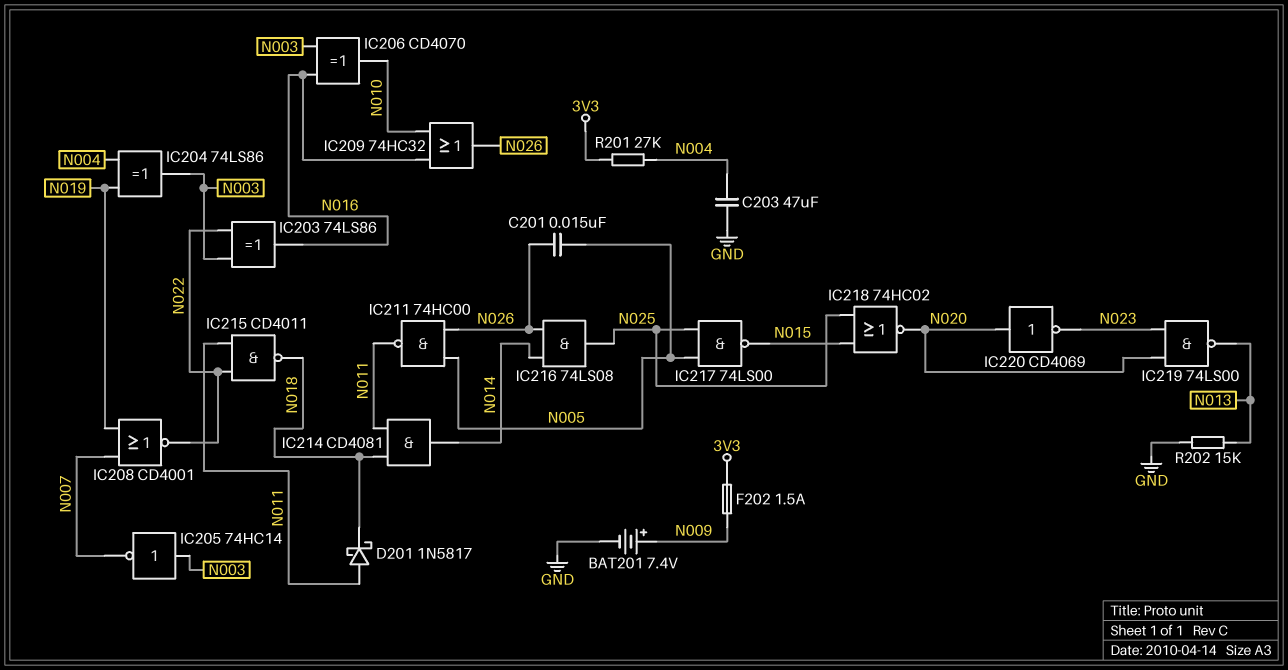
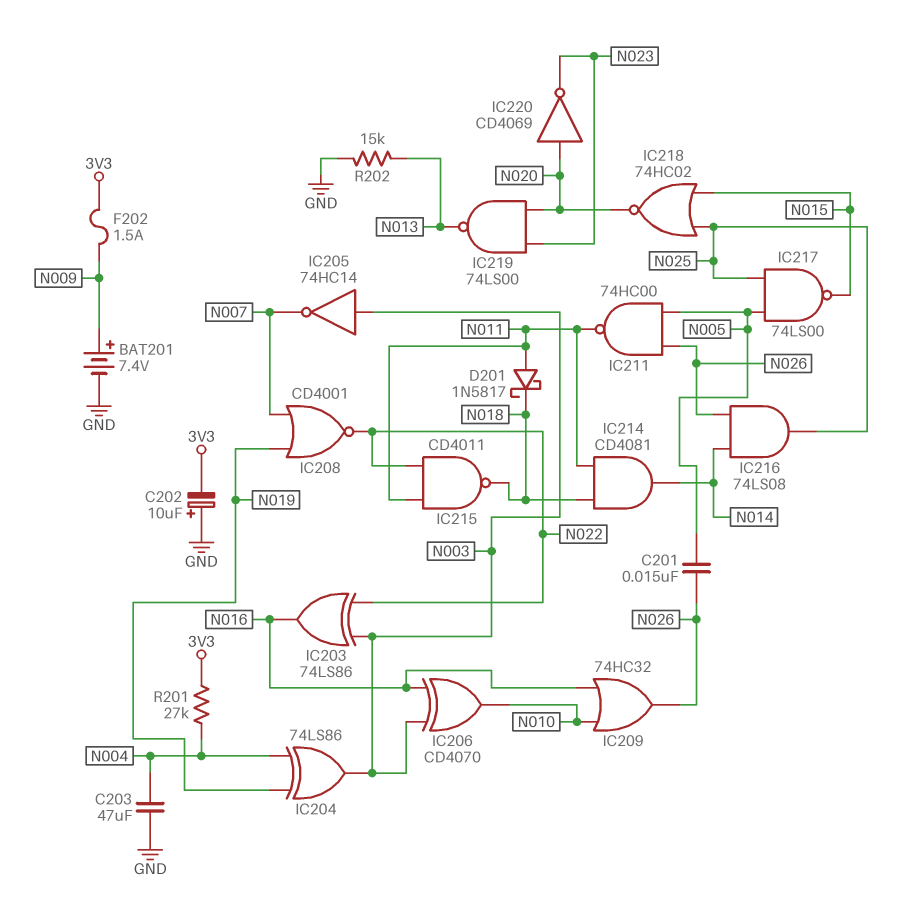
C202: none -> 10uF (plus GND, minus 3V3)

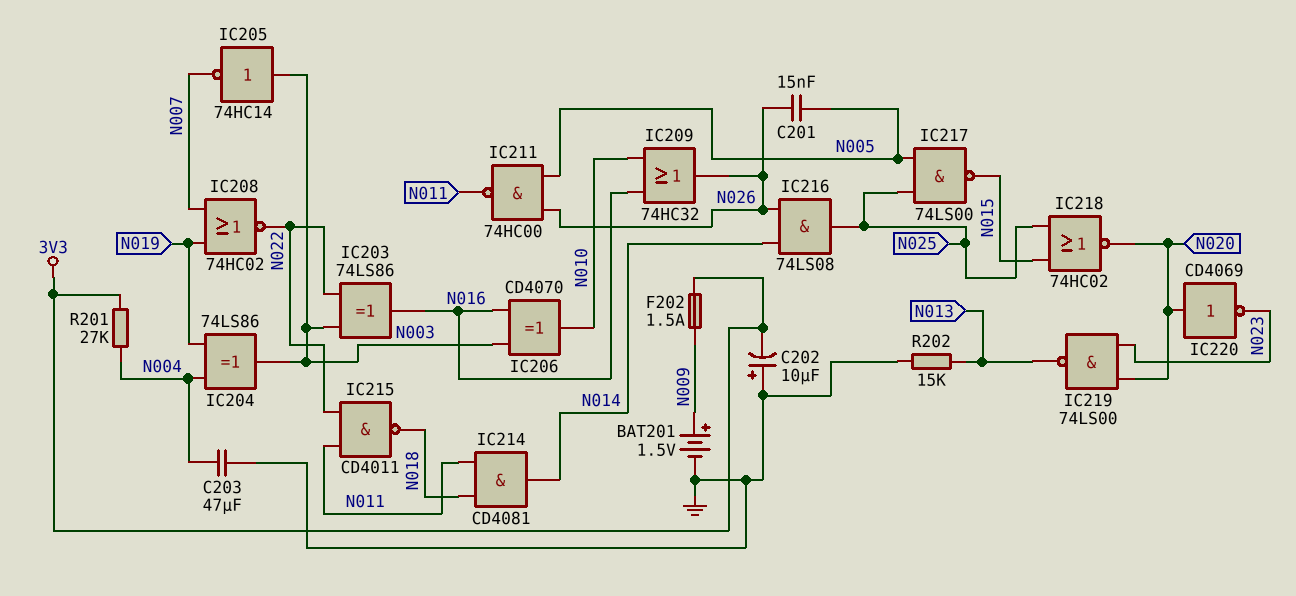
BAT201: 7.4V (plus N009, minus GND) -> 1.5V (plus N009, minus GND)
D201: schottky 1N5817 (A N011, K N018) -> none
IC208: NOR CD4001 (in N007, in N019, out N022) -> NOR 74HC02 (in N007, in N019, out N022)

